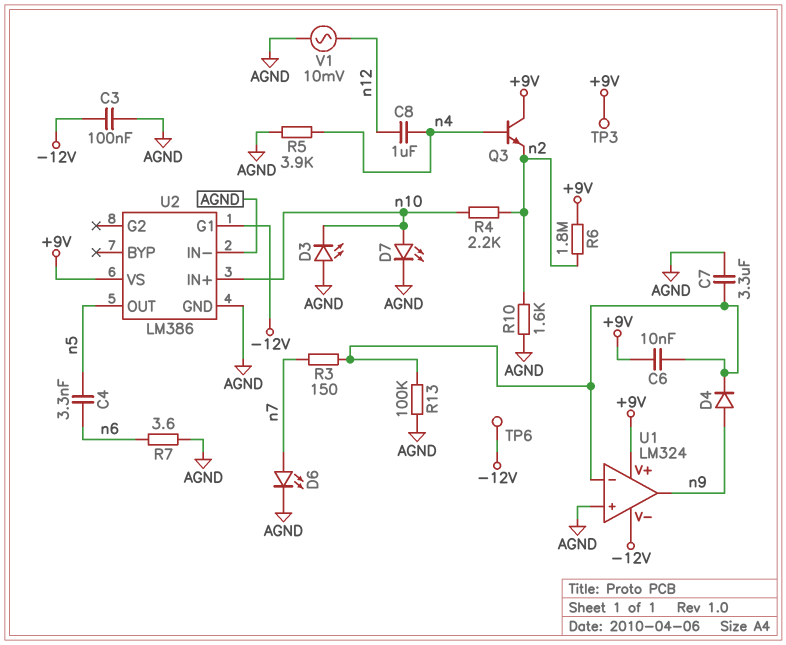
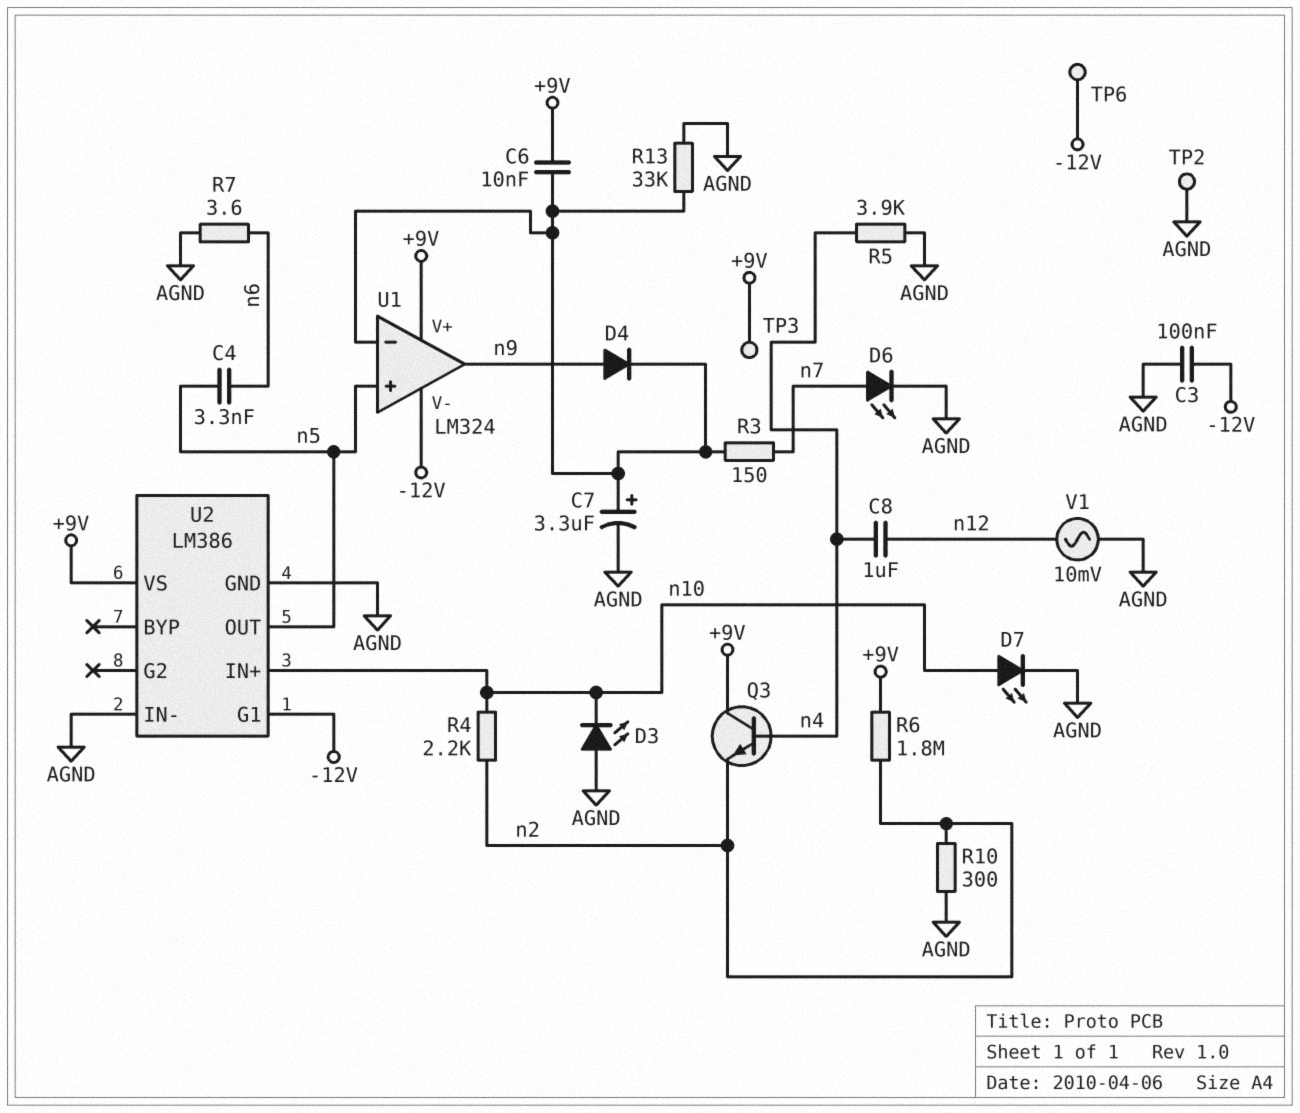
C7: 3.3uF (AGND, U1/in-) -> 3.3uF (plus U1/in-, minus AGND)
R10: 1.6k (AGND, n2) -> 300 (AGND, n2)
R13: 100k (AGND, U1/in-) -> 33k (AGND, U1/in-)
TP2: none -> test point (AGND)
U1 pin in+: AGND -> n5

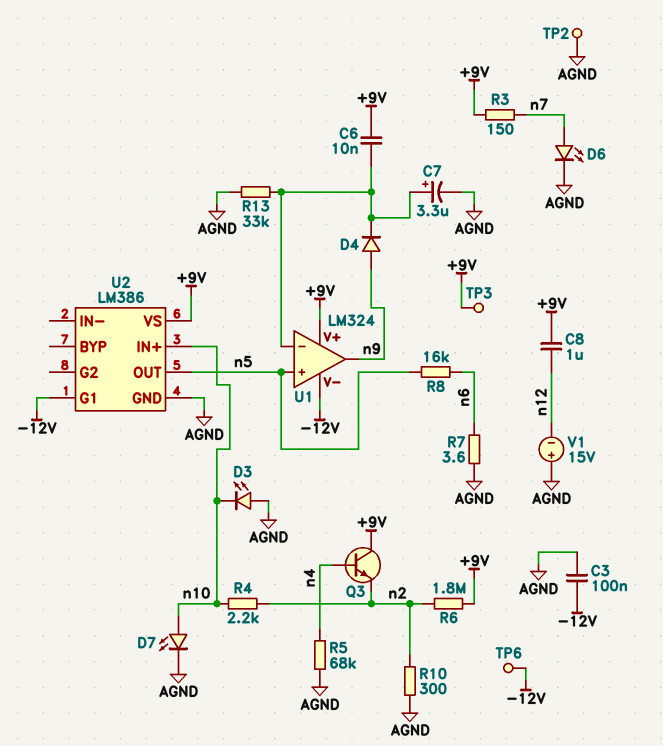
C4: 3.3nF (n5, n6) -> none
C8: 1uF (n4, n12) -> 1uF (+9V, n12)
R3: 150 (U1/in-, n7) -> 150 (+9V, n7)
R5: 3.9k (AGND, n4) -> 68k (AGND, n4)
R8: none -> 16k (n5, n6)
U2 pin IN-: AGND -> none
V1: AC 10mV (AGND, n12) -> 15V (plus AGND, minus n12)

